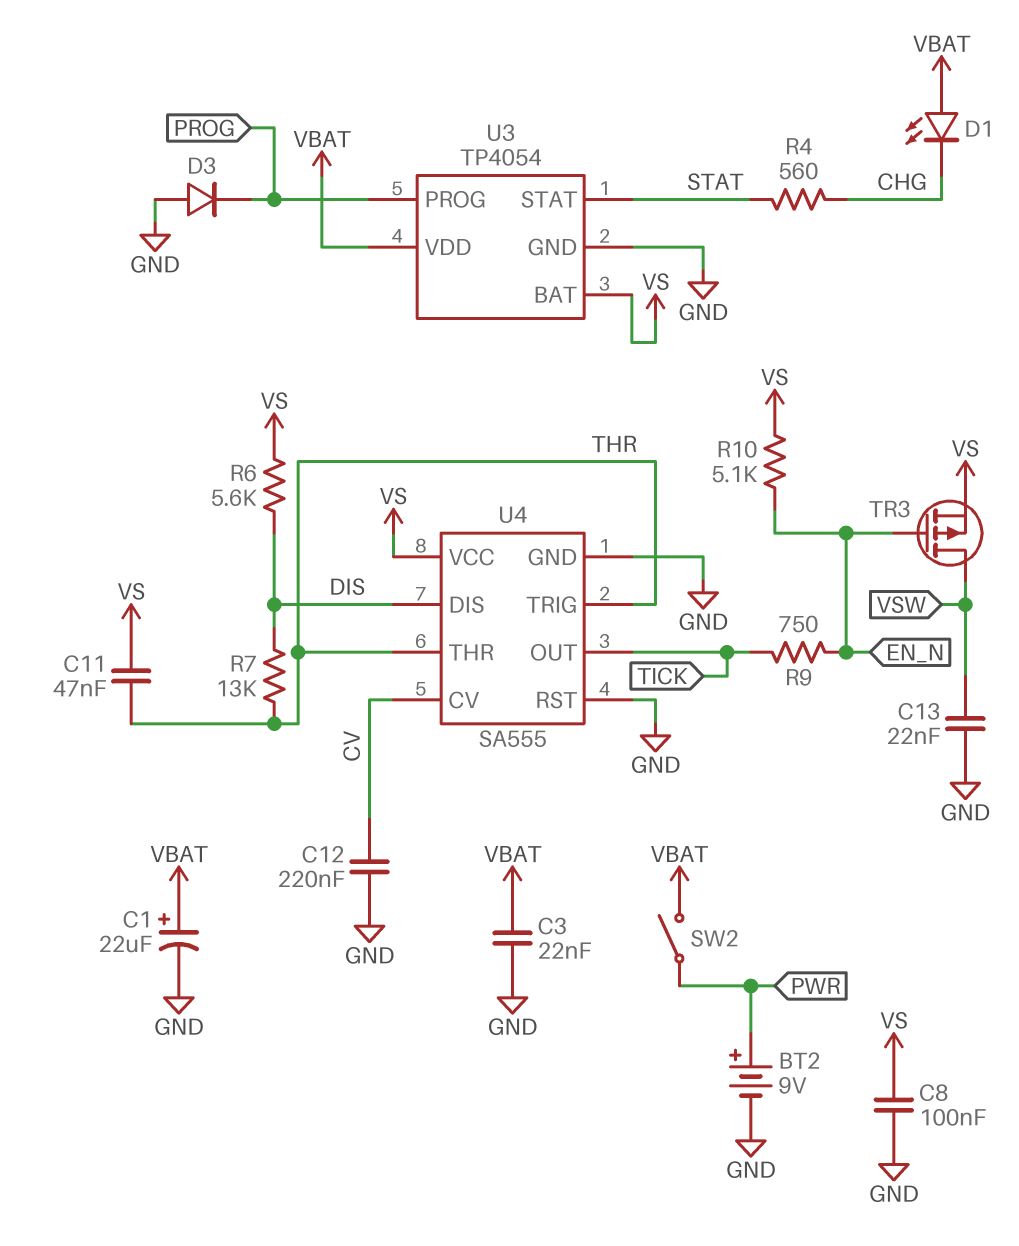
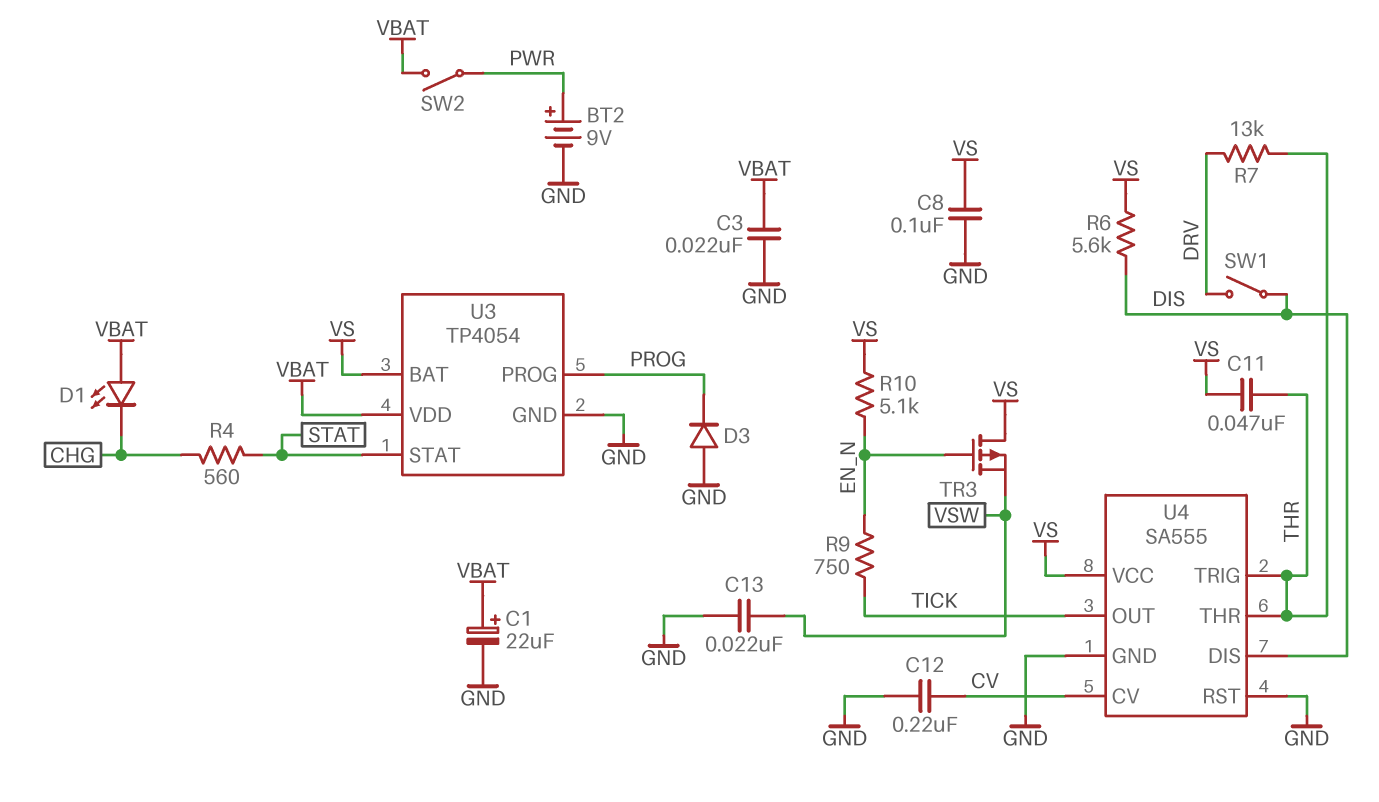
R7: 13k (DIS, THR) -> 13k (DRV, THR)
SW1: none -> switch (DIS, DRV)
TR3: PMOS (G EN_N, D VSW, S VS) -> PMOS (G EN_N, D VS, S VSW)

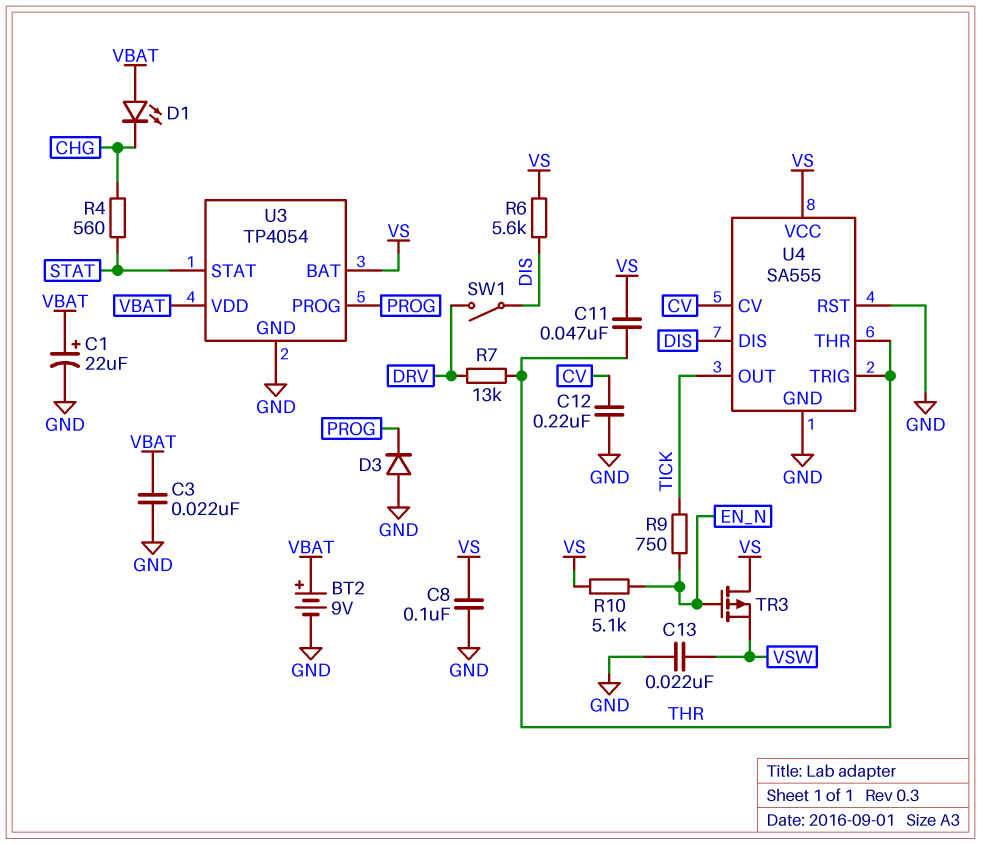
BT2: 9V (plus PWR, minus GND) -> 9V (plus VBAT, minus GND)
SW2: switch (PWR, VBAT) -> none

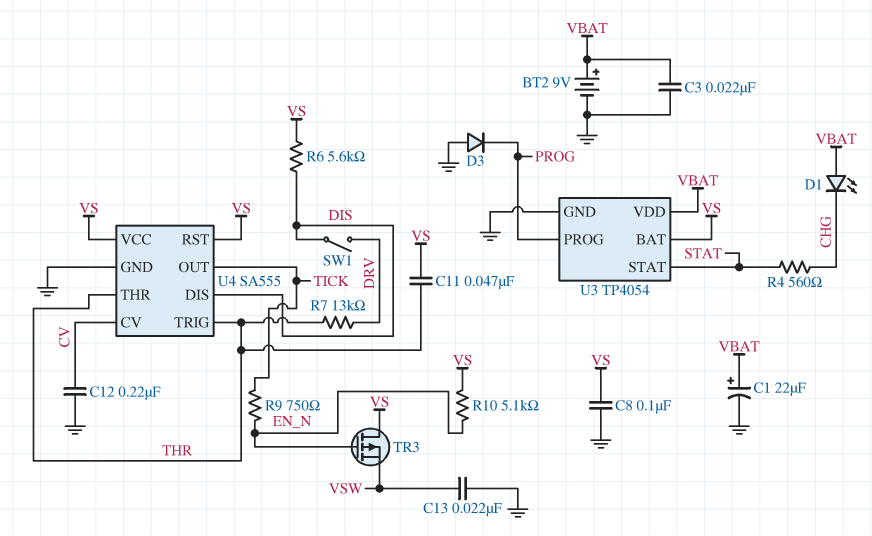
U4 pin RST: GND -> VS

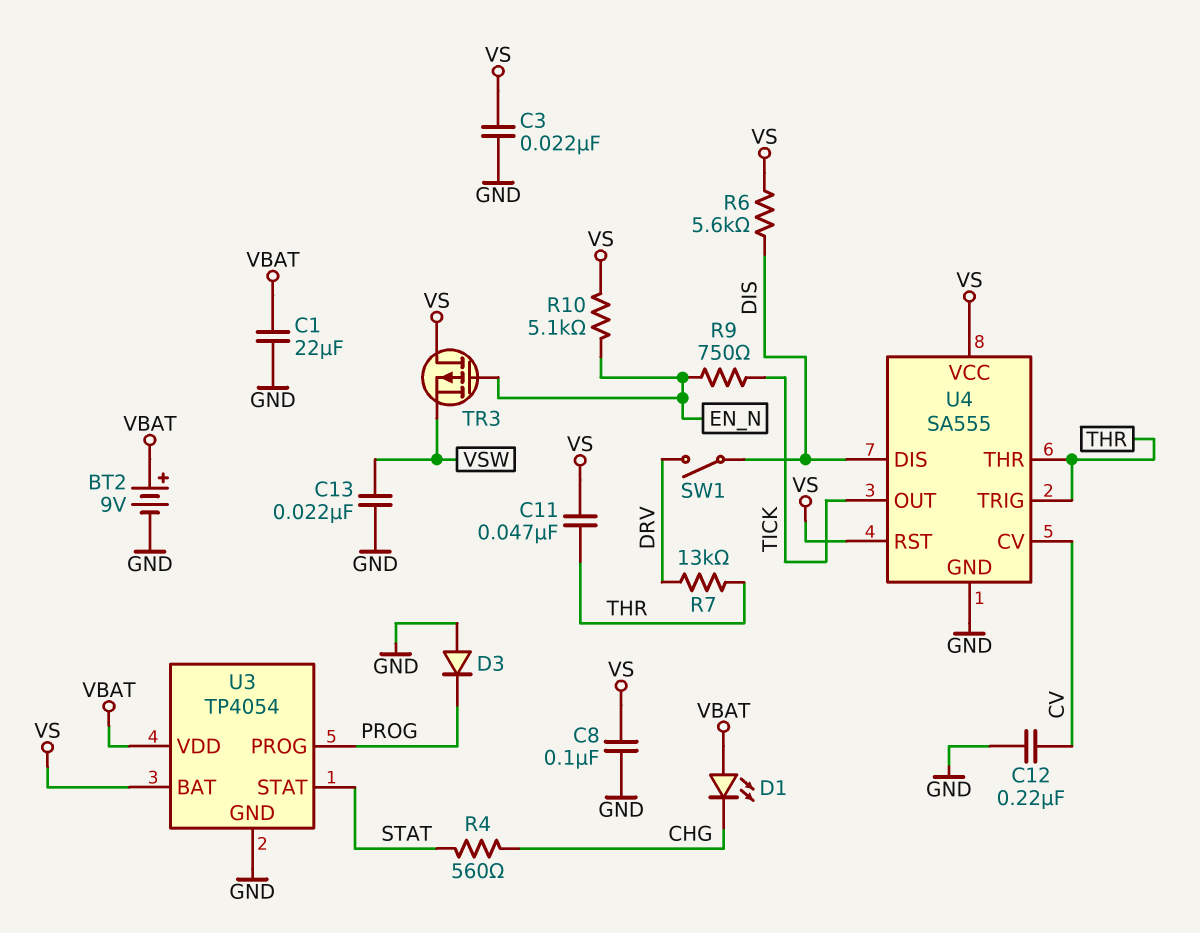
C1: 22uF (plus VBAT, minus GND) -> 22uF (GND, VBAT)
C3: 22nF (GND, VBAT) -> 22nF (GND, VS)

